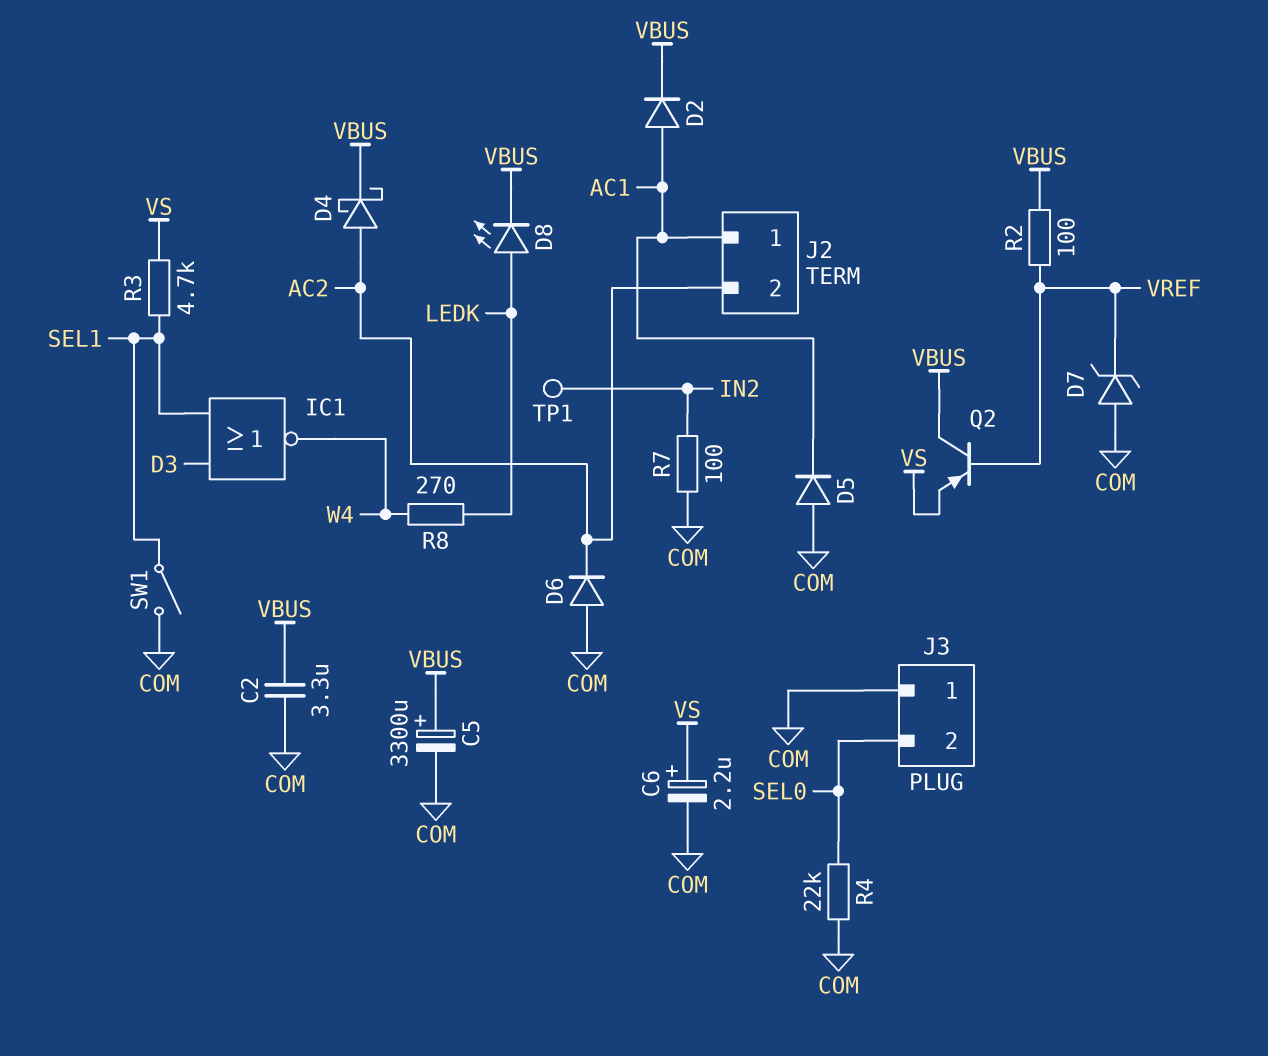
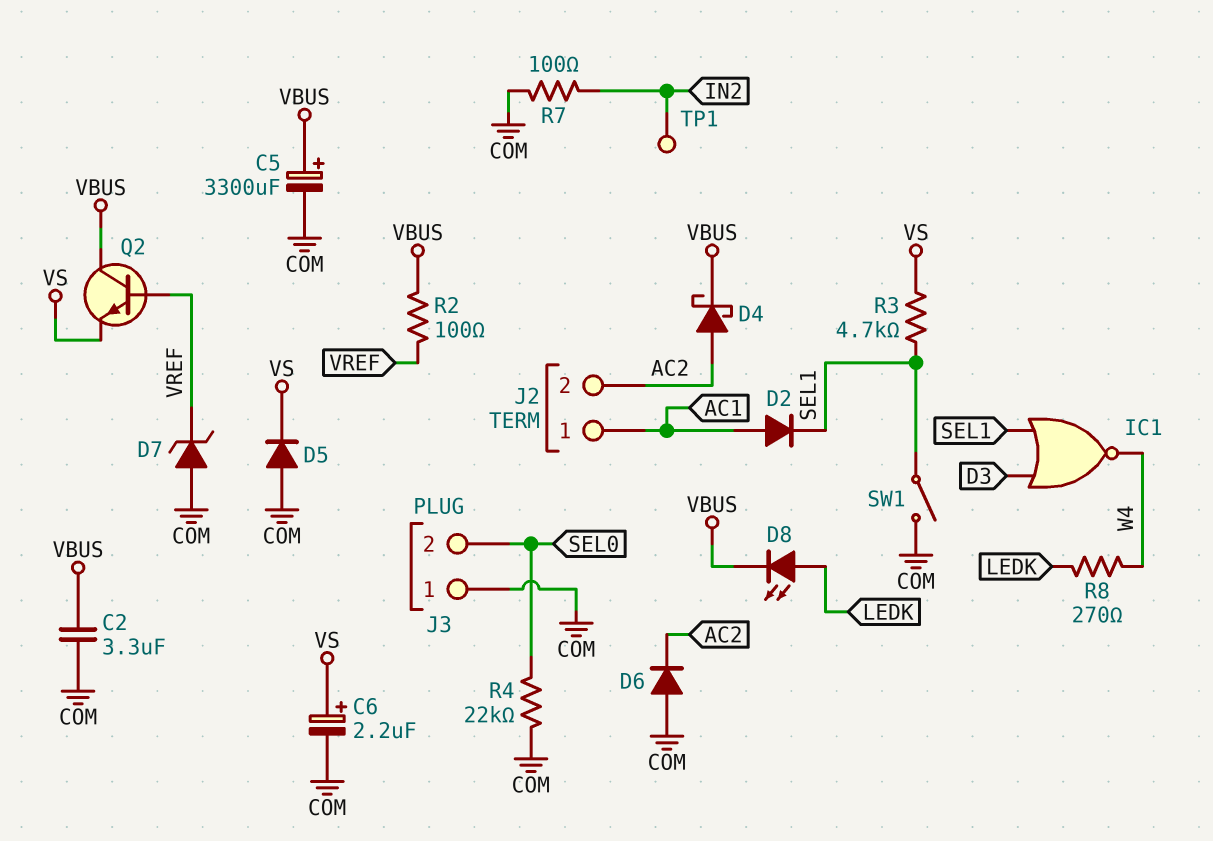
D2: diode (A AC1, K VBUS) -> diode (A AC1, K SEL1)
D5: diode (A COM, K AC1) -> diode (A COM, K VS)
Q2: PNP (B VREF, C VBUS, E VS) -> NPN (B VREF, C VBUS, E VS)

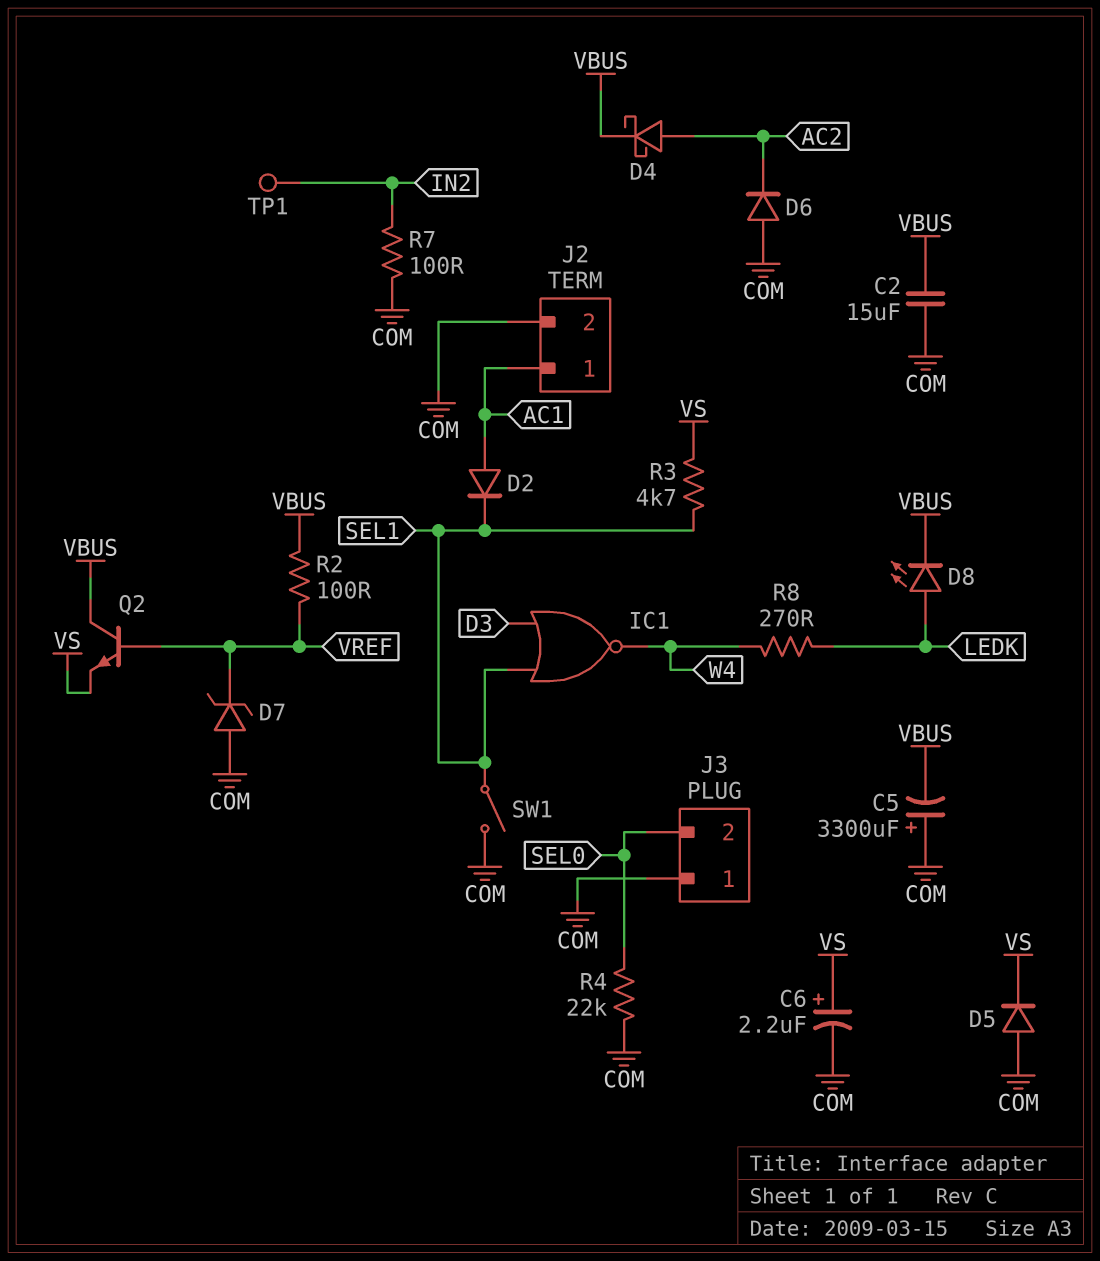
C2: 3.3uF (COM, VBUS) -> 15uF (COM, VBUS)
C5: 3300uF (plus VBUS, minus COM) -> 3300uF (plus COM, minus VBUS)
J2 pin 2: AC2 -> COM

